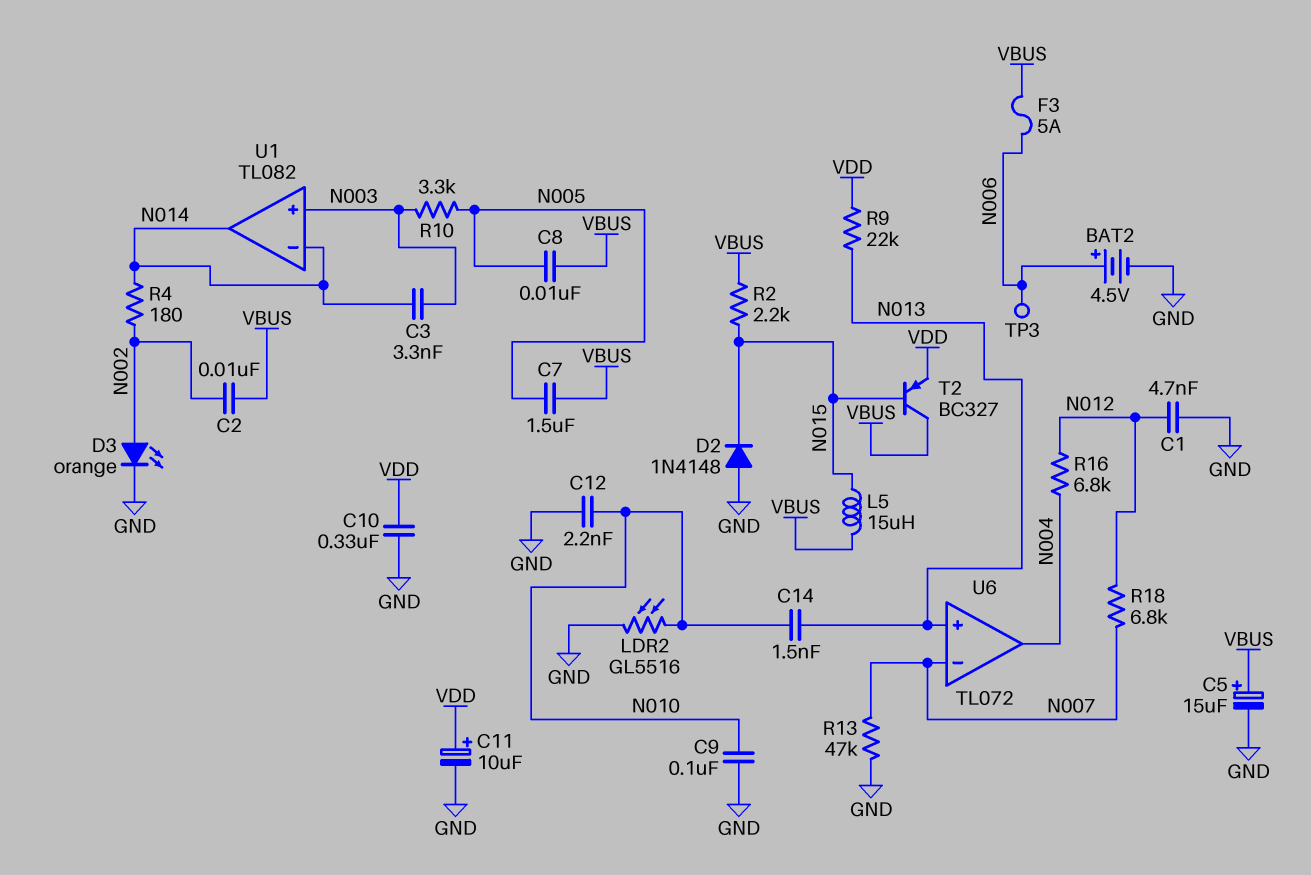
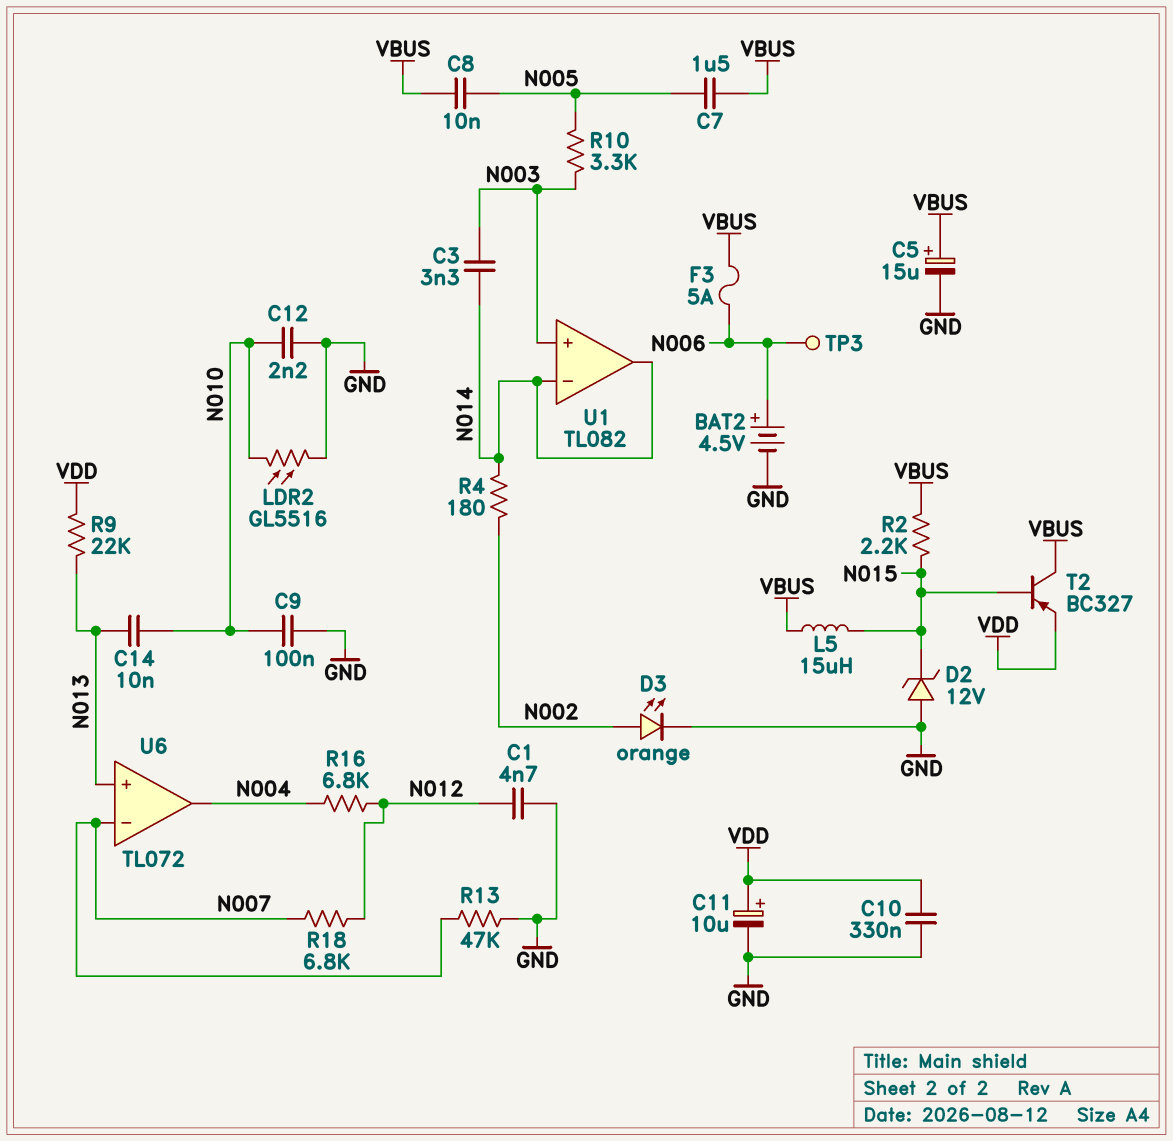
C2: 10nF (N002, VBUS) -> none
C14: 1.5nF (N010, N013) -> 10nF (N010, N013)
D2: diode 1N4148 (A GND, K N015) -> zener 12V (A GND, K N015)

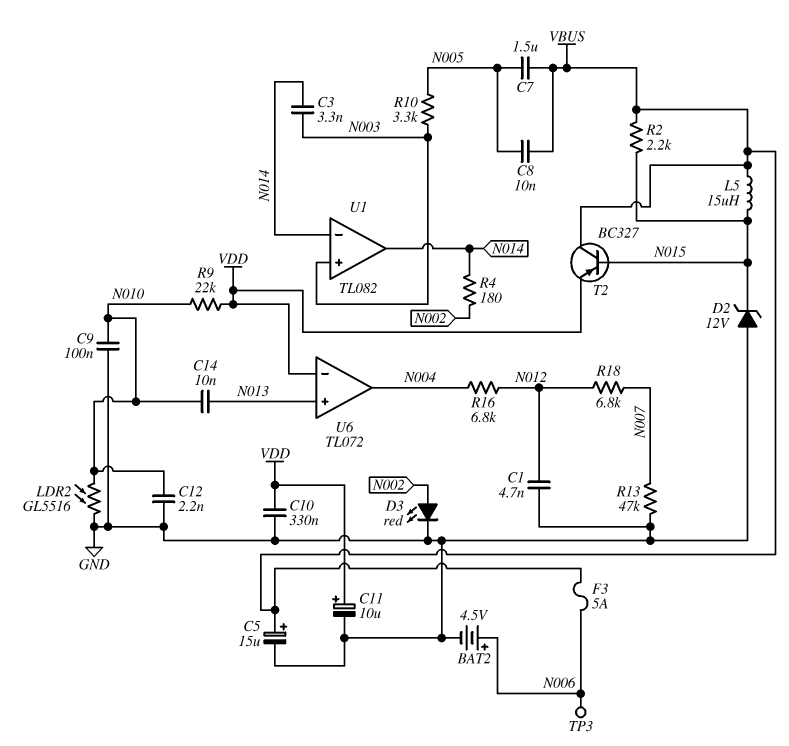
D3: LED orange (A N002, K GND) -> LED red (A N002, K GND)
R9: 22k (N013, VDD) -> 22k (N010, VDD)
U6 pin in-: N007 -> VDD

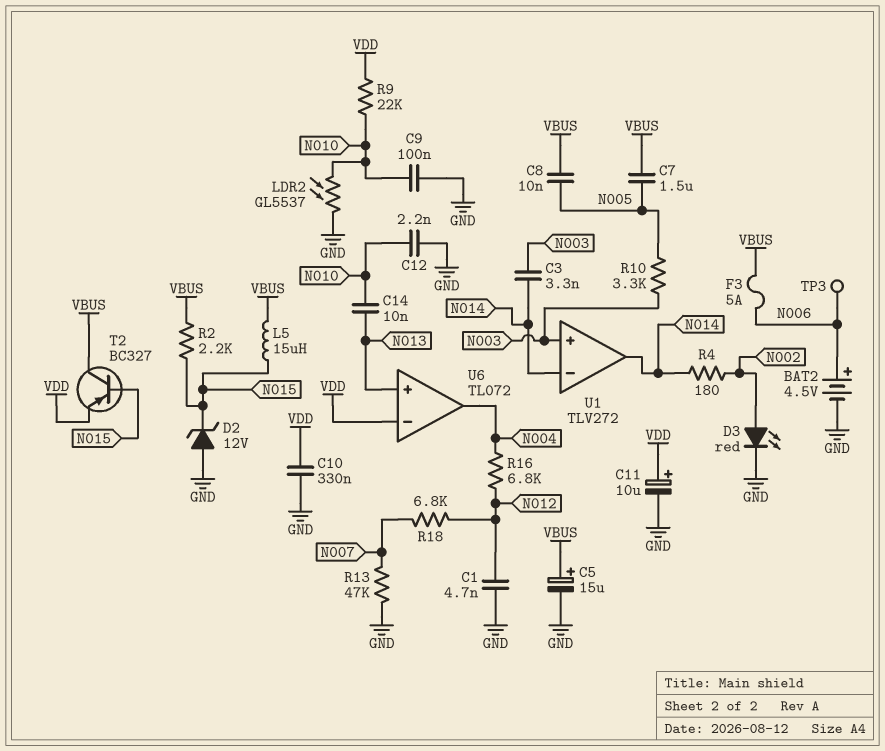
LDR2: GL5516 (GND, N010) -> GL5537 (GND, N010)
U1: TL082 -> TLV272

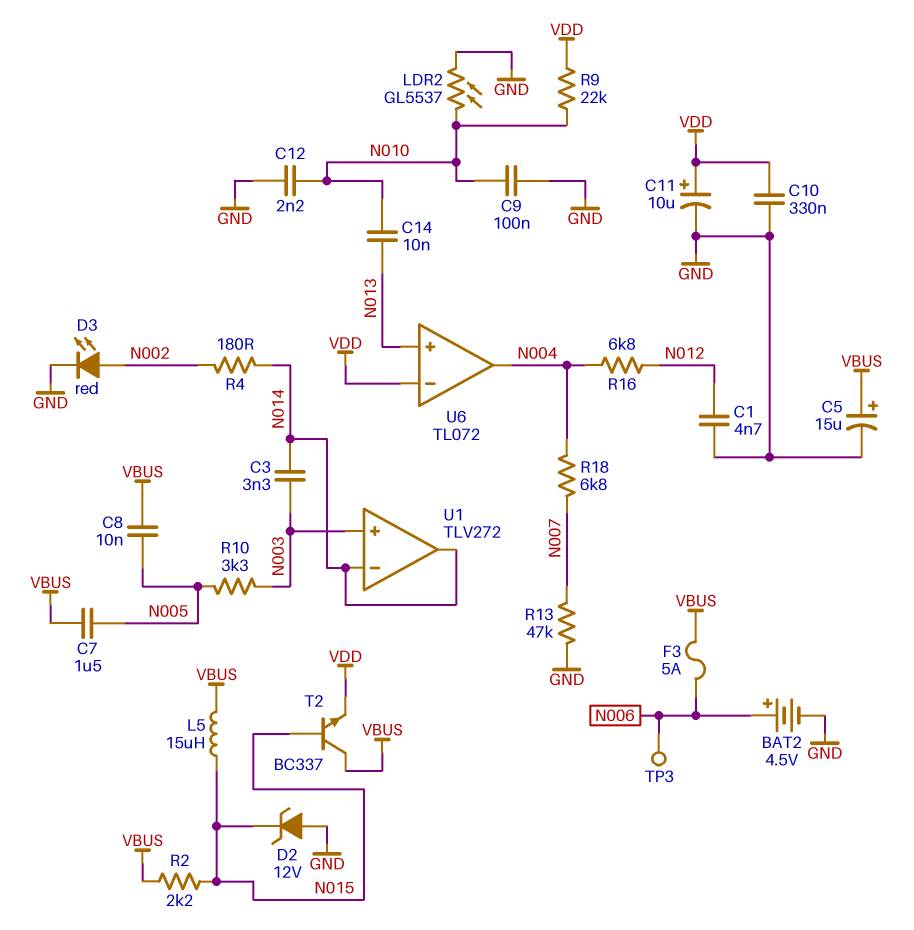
R18: 6.8k (N007, N012) -> 6.8k (N004, N007)
T2: PNP BC327 (B N015, C VBUS, E VDD) -> NPN BC337 (B N015, C VBUS, E VDD)

